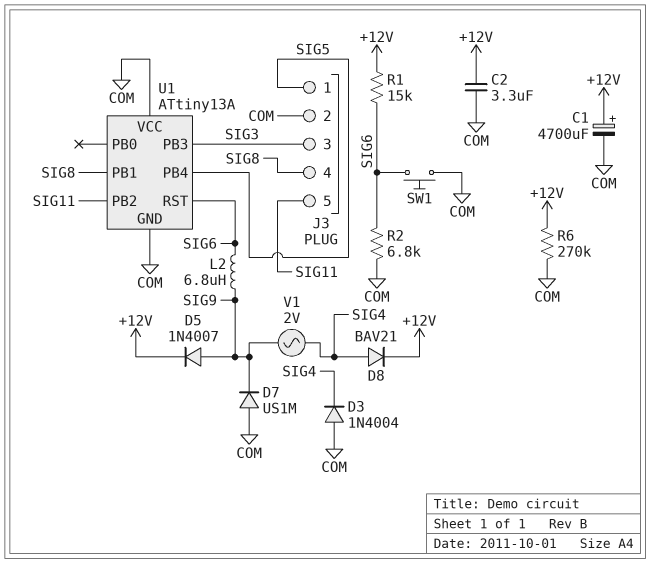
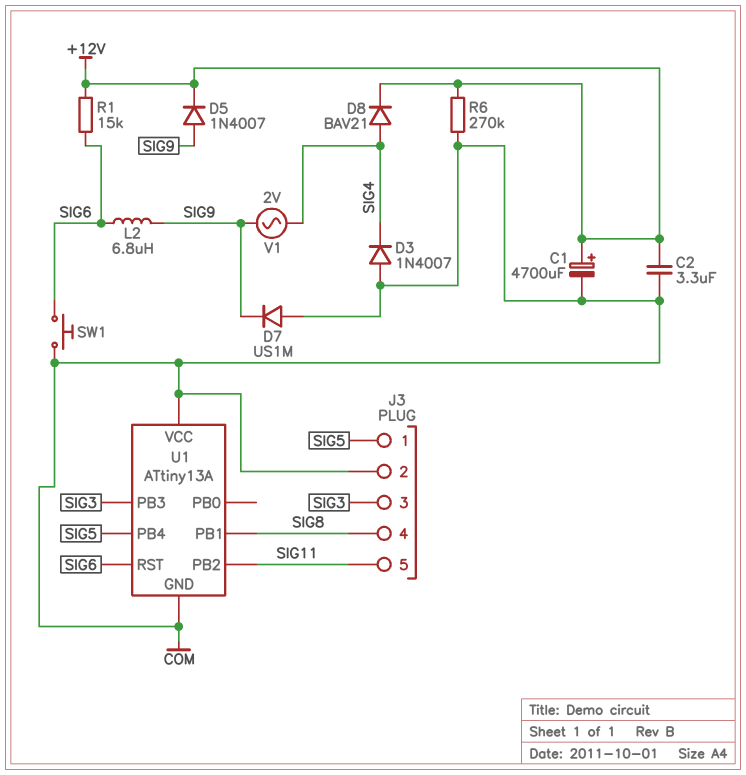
D3: diode 1N4004 (A COM, K SIG4) -> diode 1N4007 (A COM, K SIG4)
R2: 6.8k (COM, SIG6) -> none

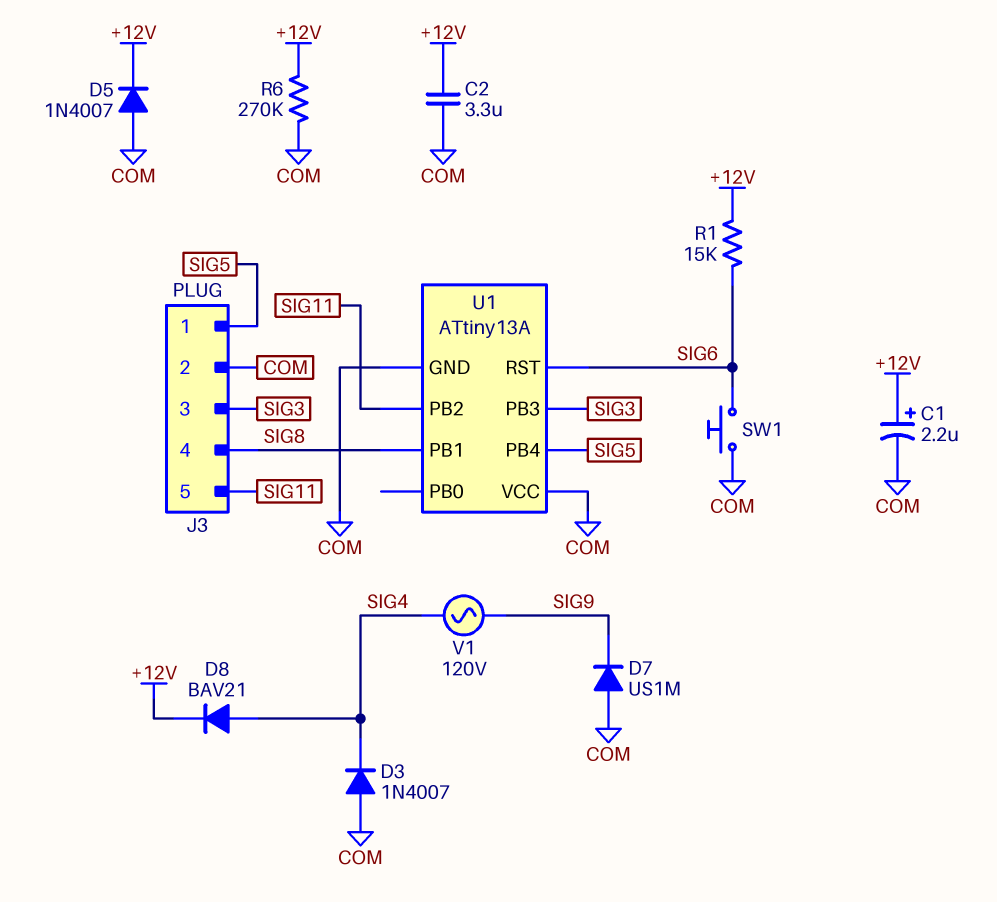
C1: 4700uF (plus +12V, minus COM) -> 2.2uF (plus +12V, minus COM)
D5: diode 1N4007 (A SIG9, K +12V) -> diode 1N4007 (A COM, K +12V)
L2: 6.8uH (SIG6, SIG9) -> none
V1: AC 2V (SIG4, SIG9) -> AC 120V (SIG4, SIG9)

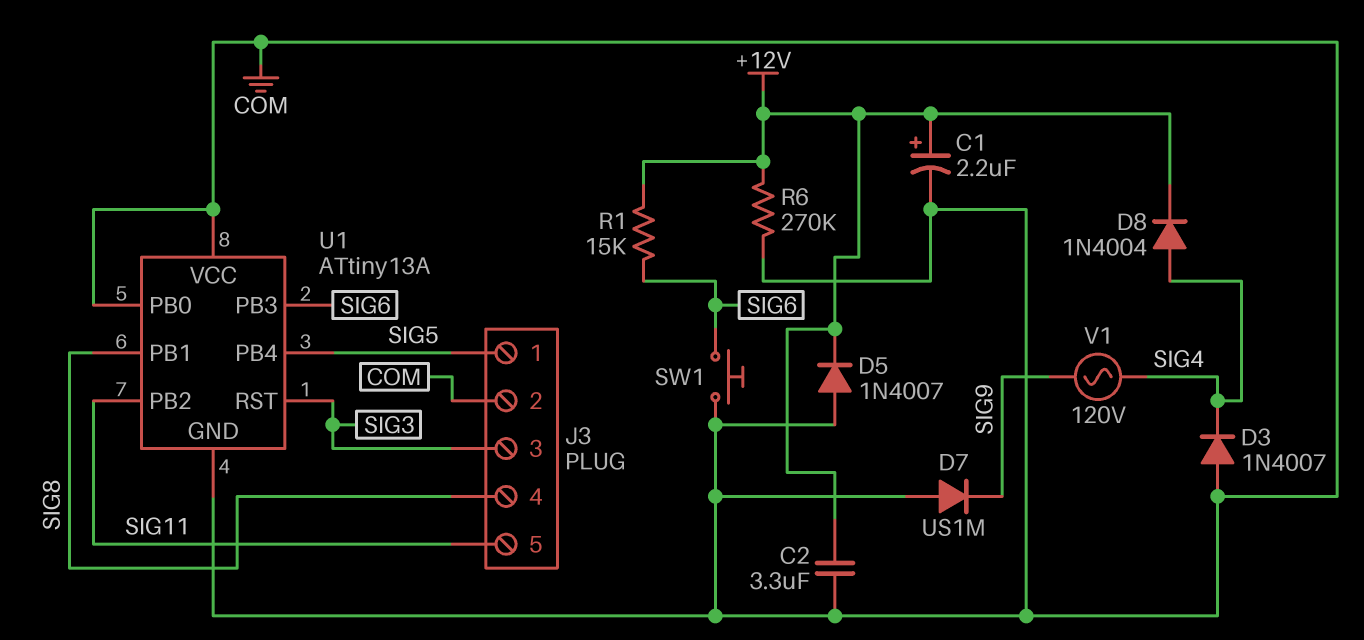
D8: diode BAV21 (A SIG4, K +12V) -> diode 1N4004 (A SIG4, K +12V)
U1 pin PB0: none -> COM
U1 pin PB3: SIG3 -> SIG6
U1 pin RST: SIG6 -> SIG3

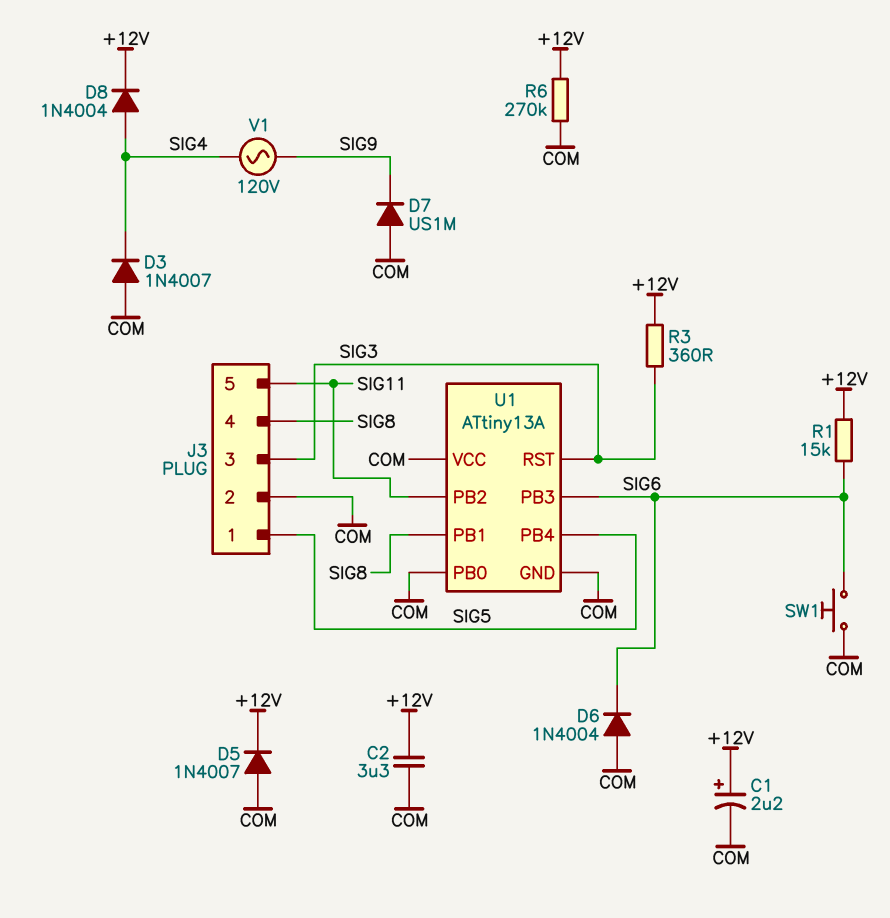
D6: none -> diode 1N4004 (A COM, K SIG6)
R3: none -> 360 (+12V, SIG3)

